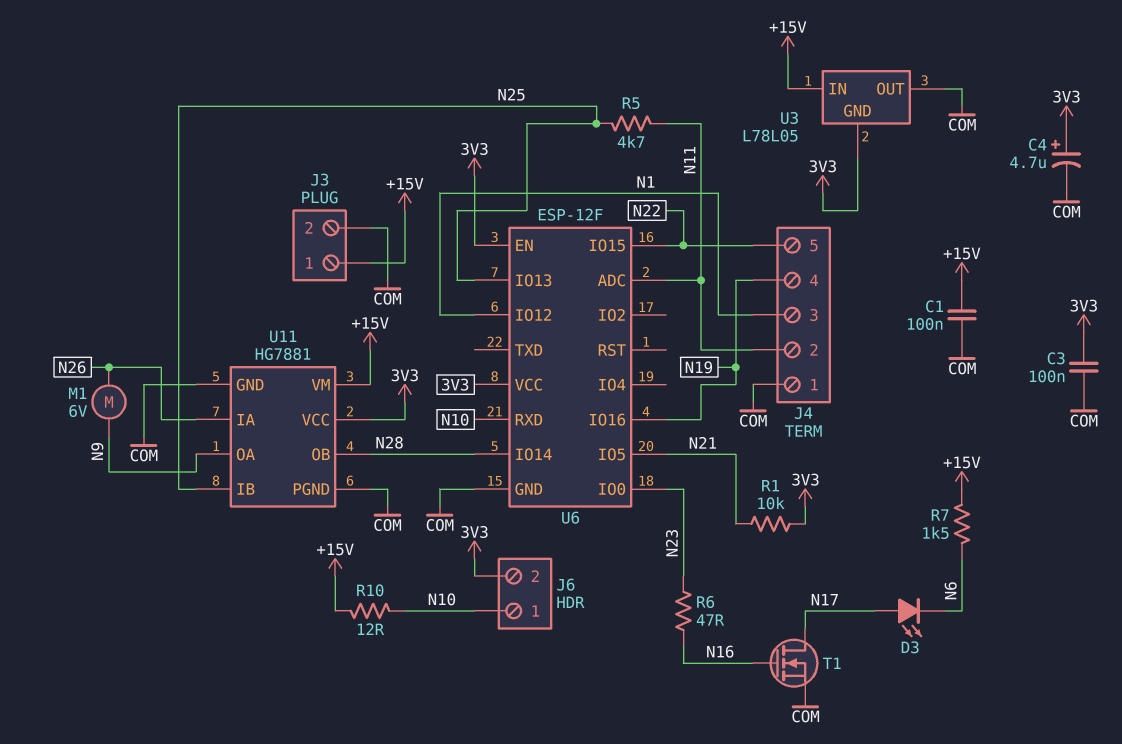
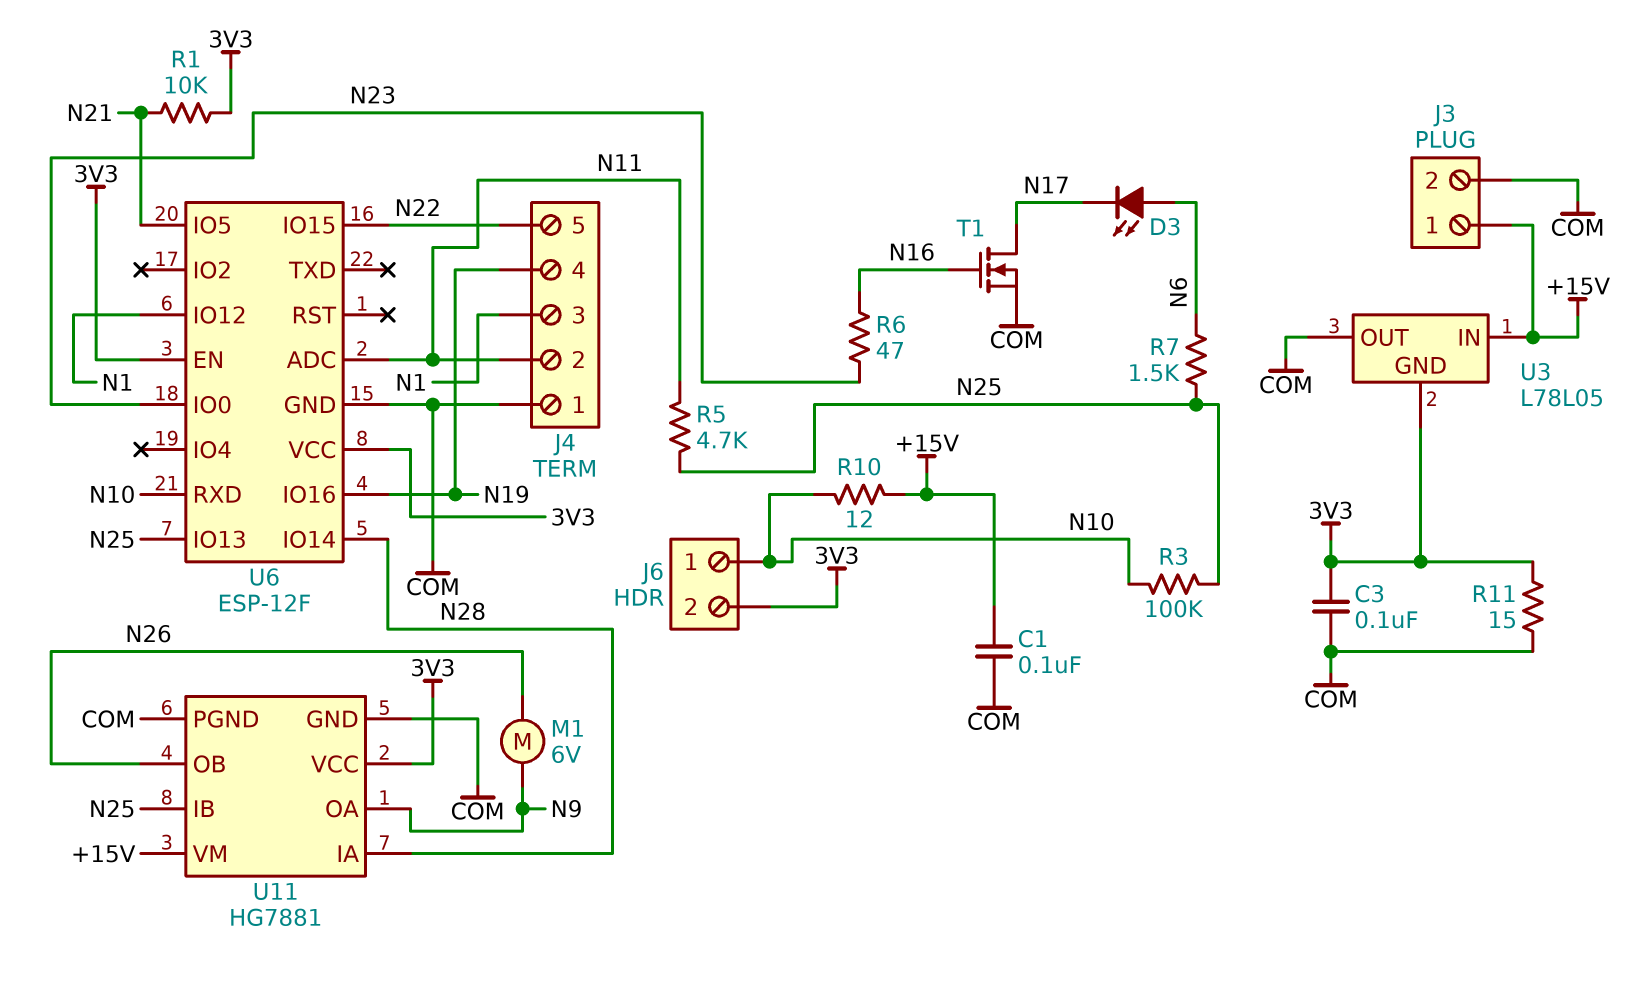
C4: 4.7uF (plus 3V3, minus COM) -> none
D3: LED (A N17, K N6) -> LED (A N6, K N17)
R3: none -> 100k (N10, N25)
R7: 1.5k (+15V, N6) -> 1.5k (N6, N25)
R11: none -> 15 (3V3, COM)
U11 pin IA: N26 -> N28
U11 pin OB: N28 -> N26

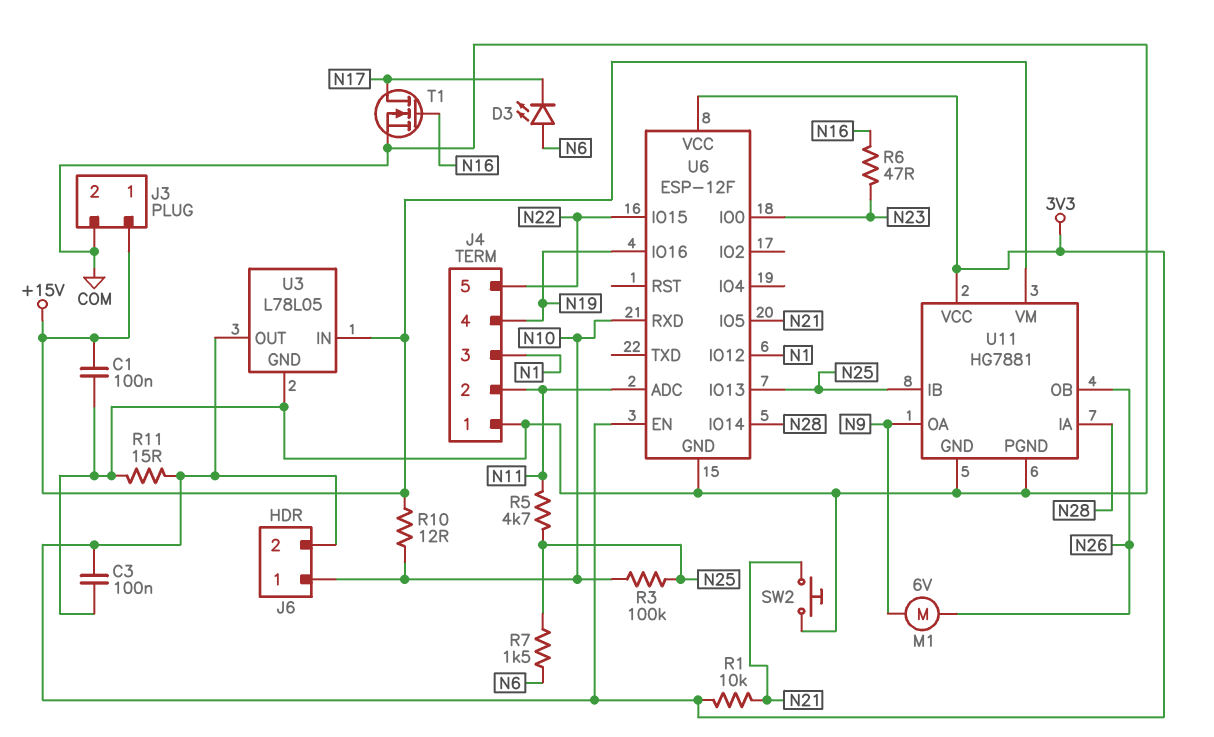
SW2: none -> button (COM, N21)
U3 pin GND: 3V3 -> COM
U3 pin OUT: COM -> 3V3

